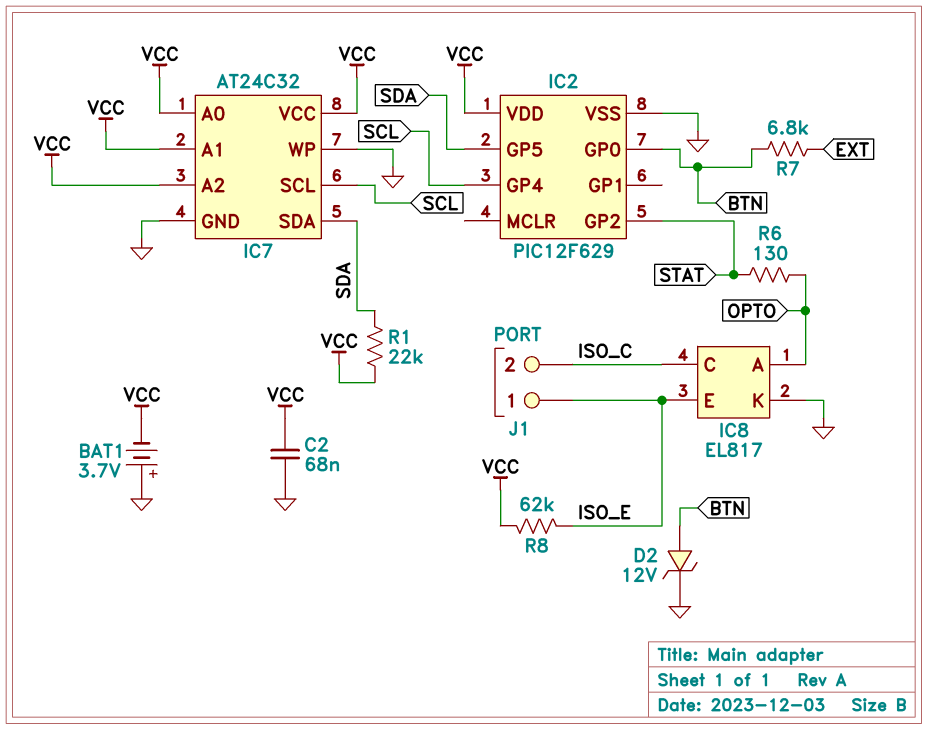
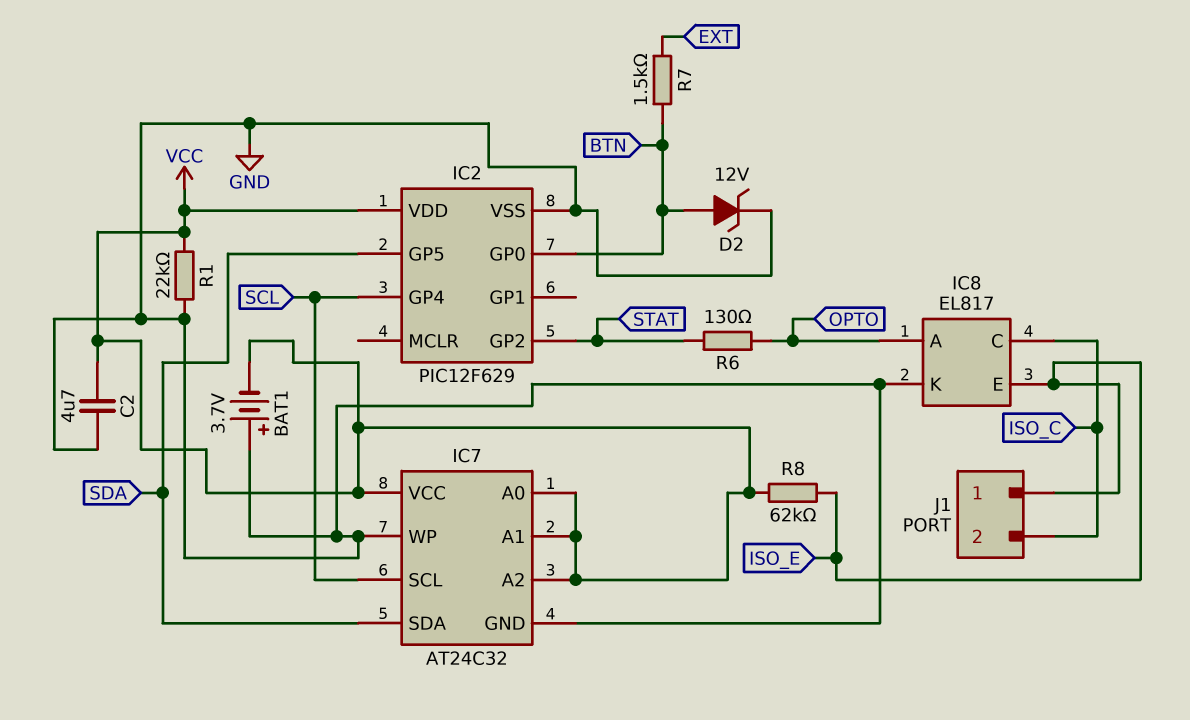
C2: 68nF (GND, VCC) -> 4.7uF (GND, VCC)
R1: 22k (SDA, VCC) -> 22k (GND, VCC)
R7: 6.8k (BTN, EXT) -> 1.5k (BTN, EXT)

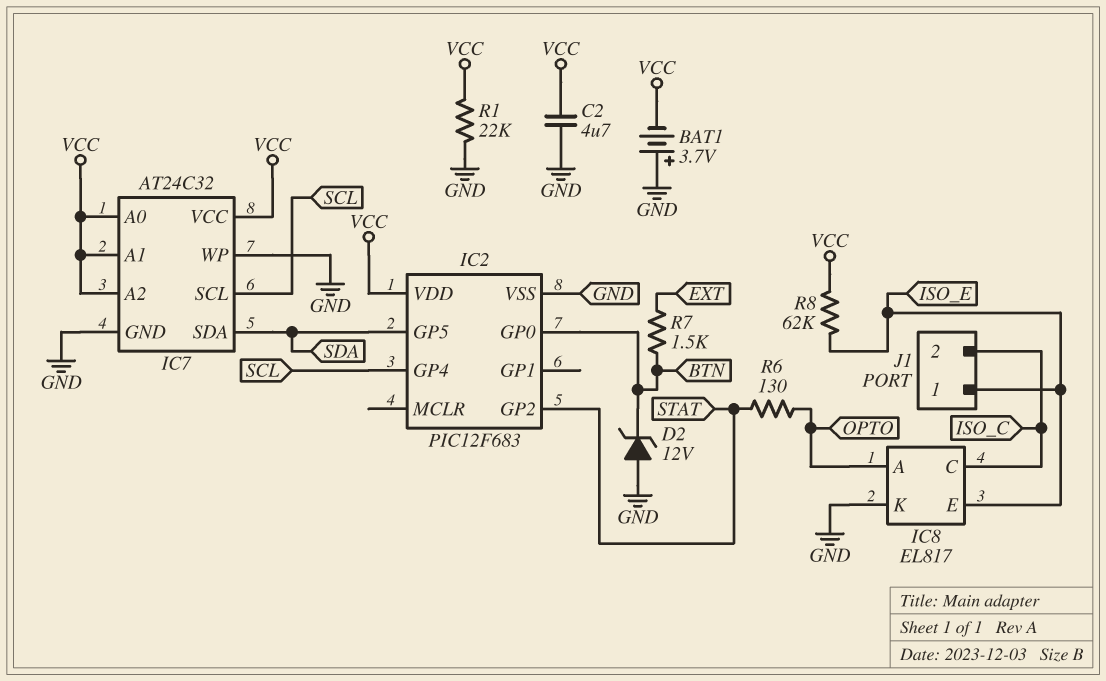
D2: zener 12V (A BTN, K GND) -> zener 12V (A GND, K BTN)
IC2: PIC12F629 -> PIC12F683

